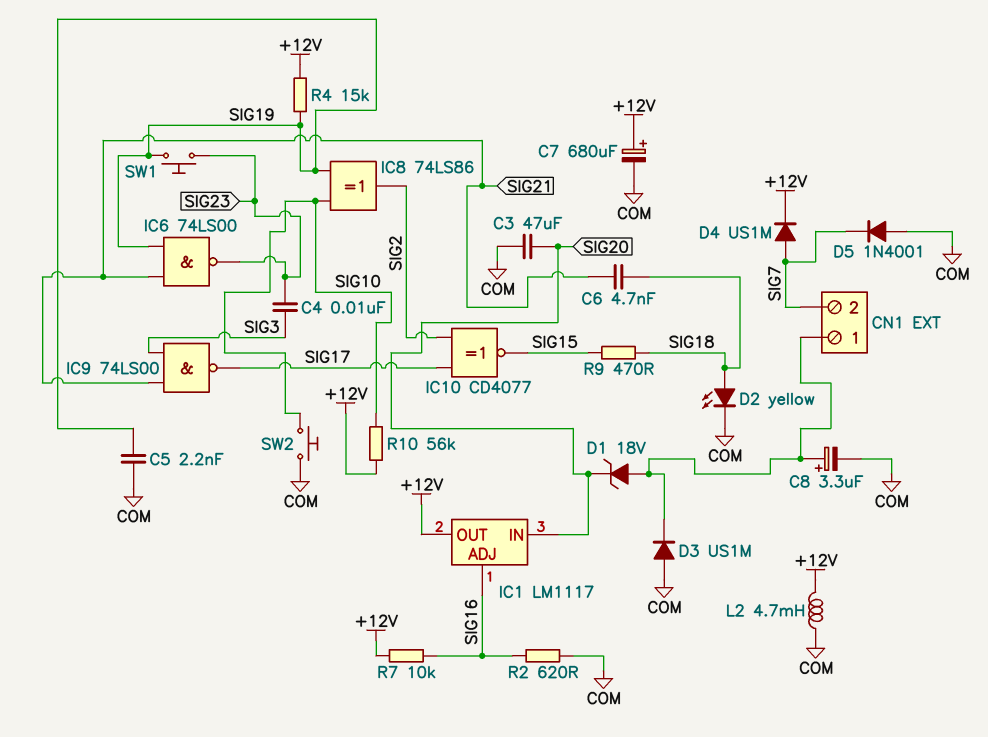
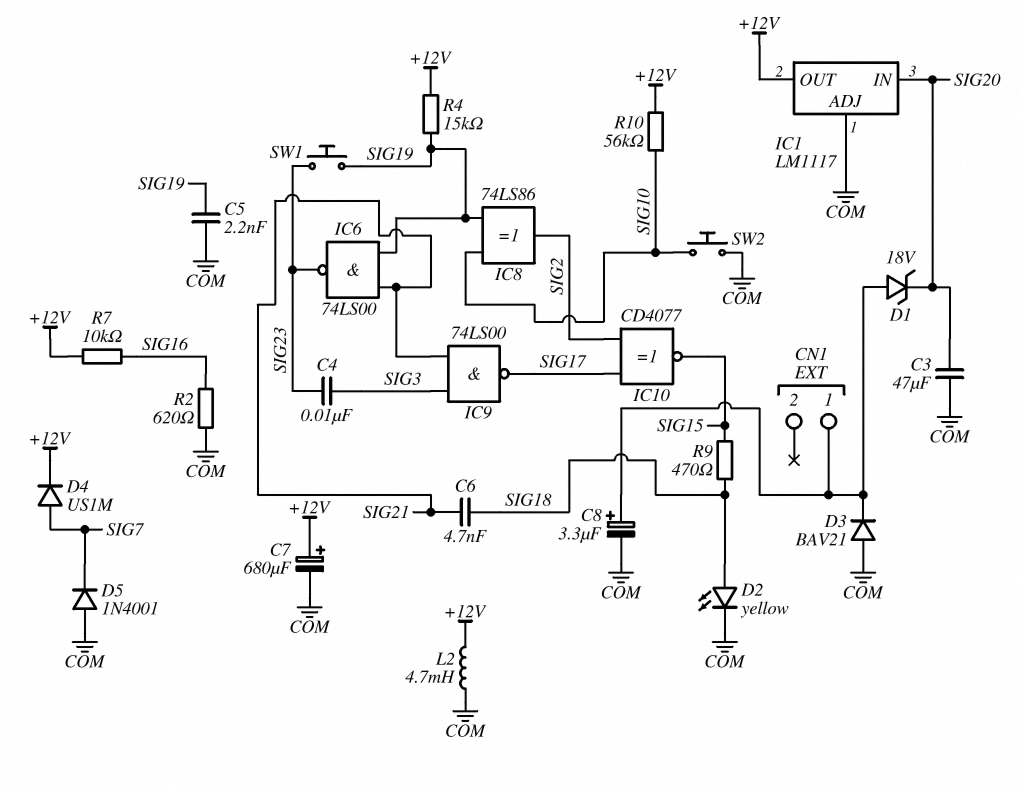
CN1 pin 2: SIG7 -> none
D3: diode US1M (A COM, K CN1/1) -> diode BAV21 (A COM, K CN1/1)
IC1 pin ADJ: SIG16 -> COM

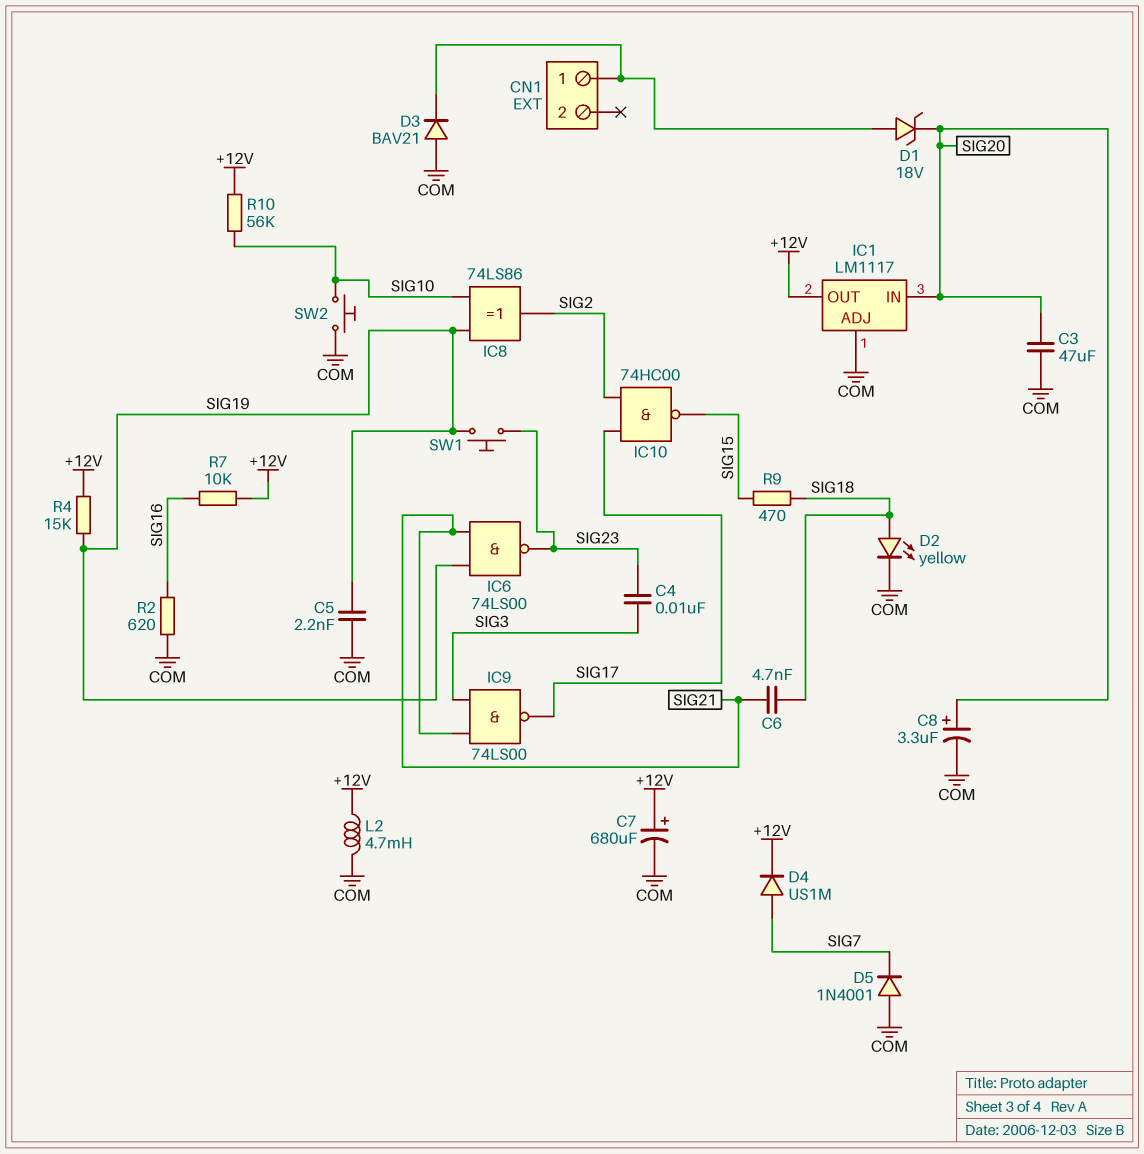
C8: 3.3uF (plus CN1/1, minus COM) -> 3.3uF (plus SIG20, minus COM)
IC10: XNOR CD4077 (in SIG2, in SIG17, out SIG15) -> NAND 74HC00 (in SIG2, in SIG17, out SIG15)

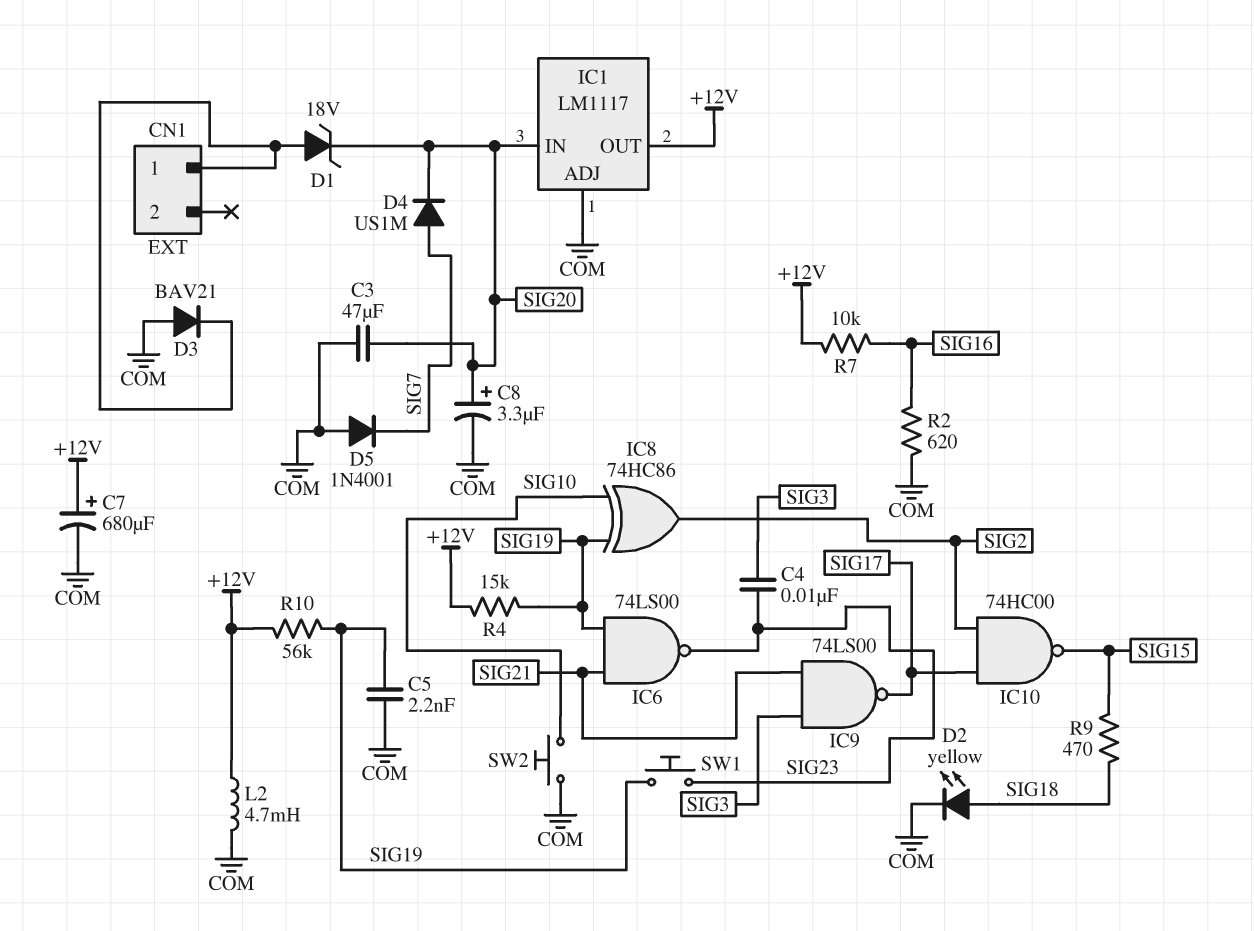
C6: 4.7nF (SIG18, SIG21) -> none
D4: diode US1M (A SIG7, K +12V) -> diode US1M (A SIG7, K SIG20)
IC8: XOR 74LS86 (in SIG10, in SIG19, out SIG2) -> XOR 74HC86 (in SIG10, in SIG19, out SIG2)
R10: 56k (+12V, SIG10) -> 56k (+12V, SIG19)

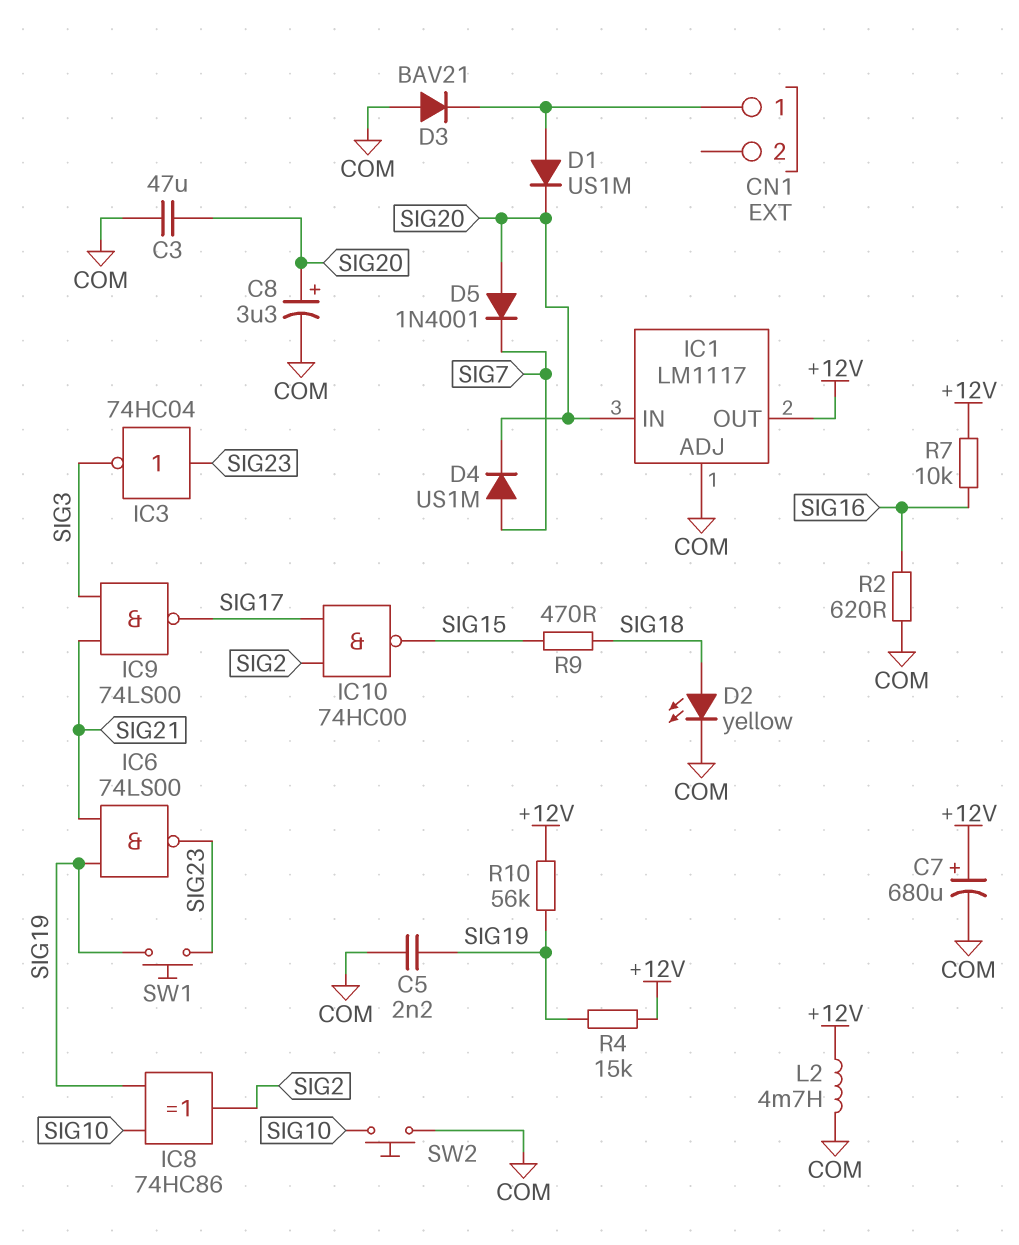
C4: 10nF (SIG3, SIG23) -> none
D1: zener 18V (A CN1/1, K SIG20) -> diode US1M (A CN1/1, K SIG20)
D5: diode 1N4001 (A COM, K SIG7) -> diode 1N4001 (A SIG20, K SIG7)
IC3: none -> NOT 74HC04 (in SIG23, out SIG3)

